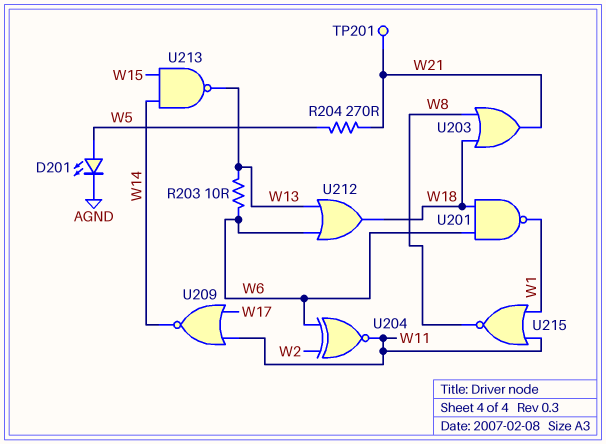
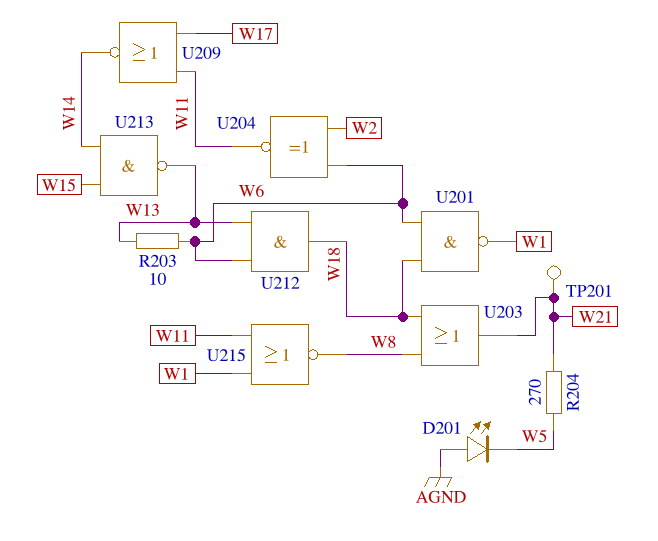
D201: LED (A W5, K AGND) -> LED (A AGND, K W5)
U212: OR (in W6, in W13, out W18) -> AND (in W6, in W13, out W18)

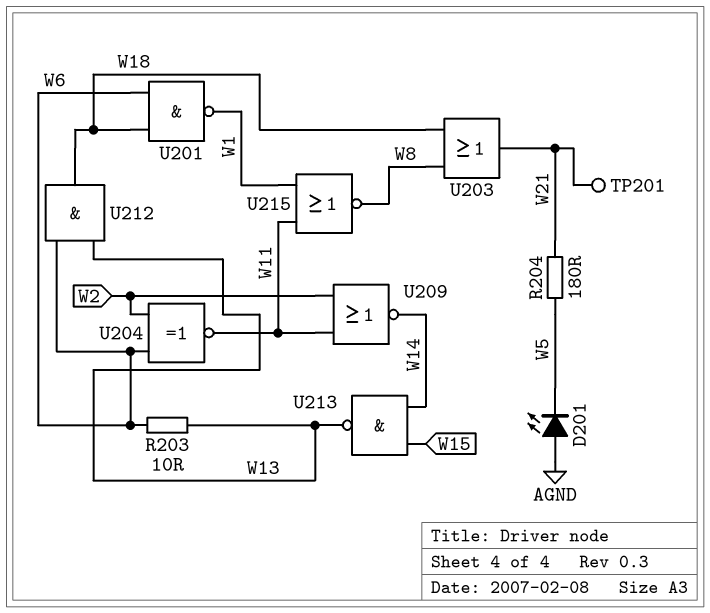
R204: 270 (W5, W21) -> 180 (W5, W21)
U209: NOR (in W11, in W17, out W14) -> NOR (in W2, in W11, out W14)

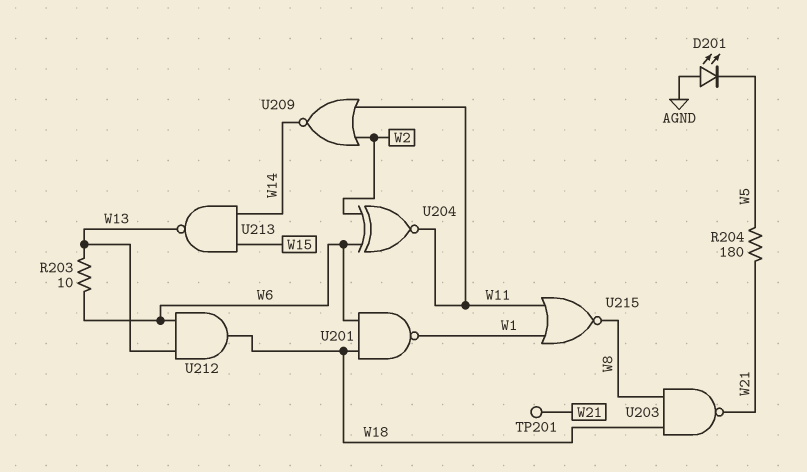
U203: OR (in W8, in W18, out W21) -> NAND (in W8, in W18, out W21)

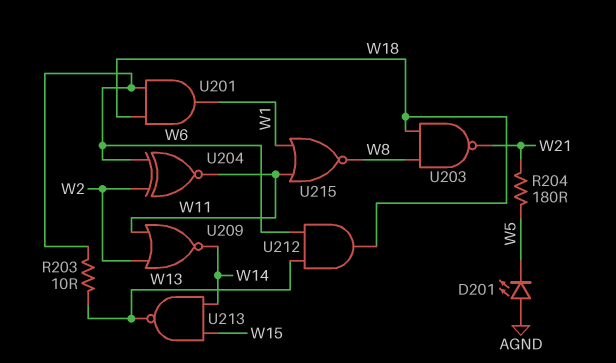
TP201: test point (W21) -> none
U201: NAND (in W6, in W18, out W1) -> AND (in W6, in W18, out W1)

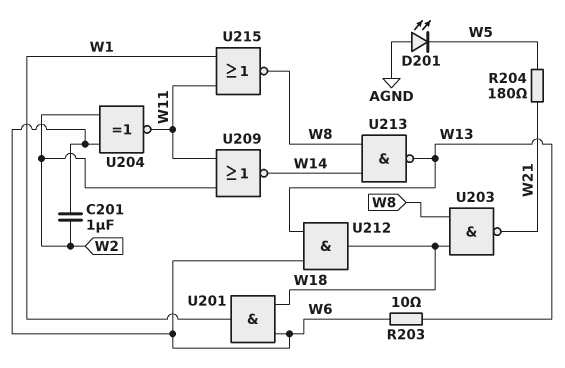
C201: none -> 1uF (W2, W6)
U213: NAND (in W14, in W15, out W13) -> NAND (in W8, in W14, out W13)

